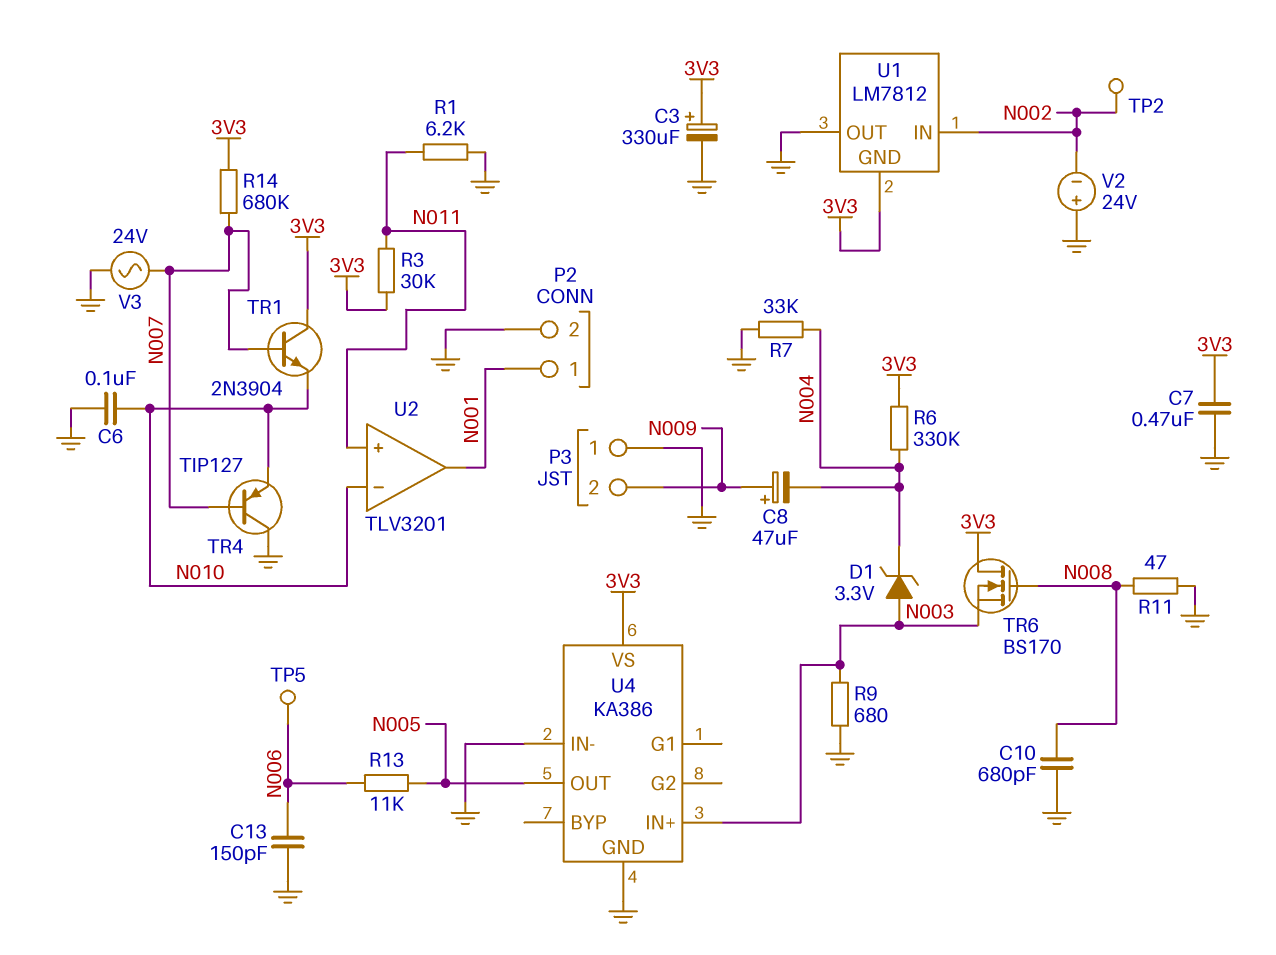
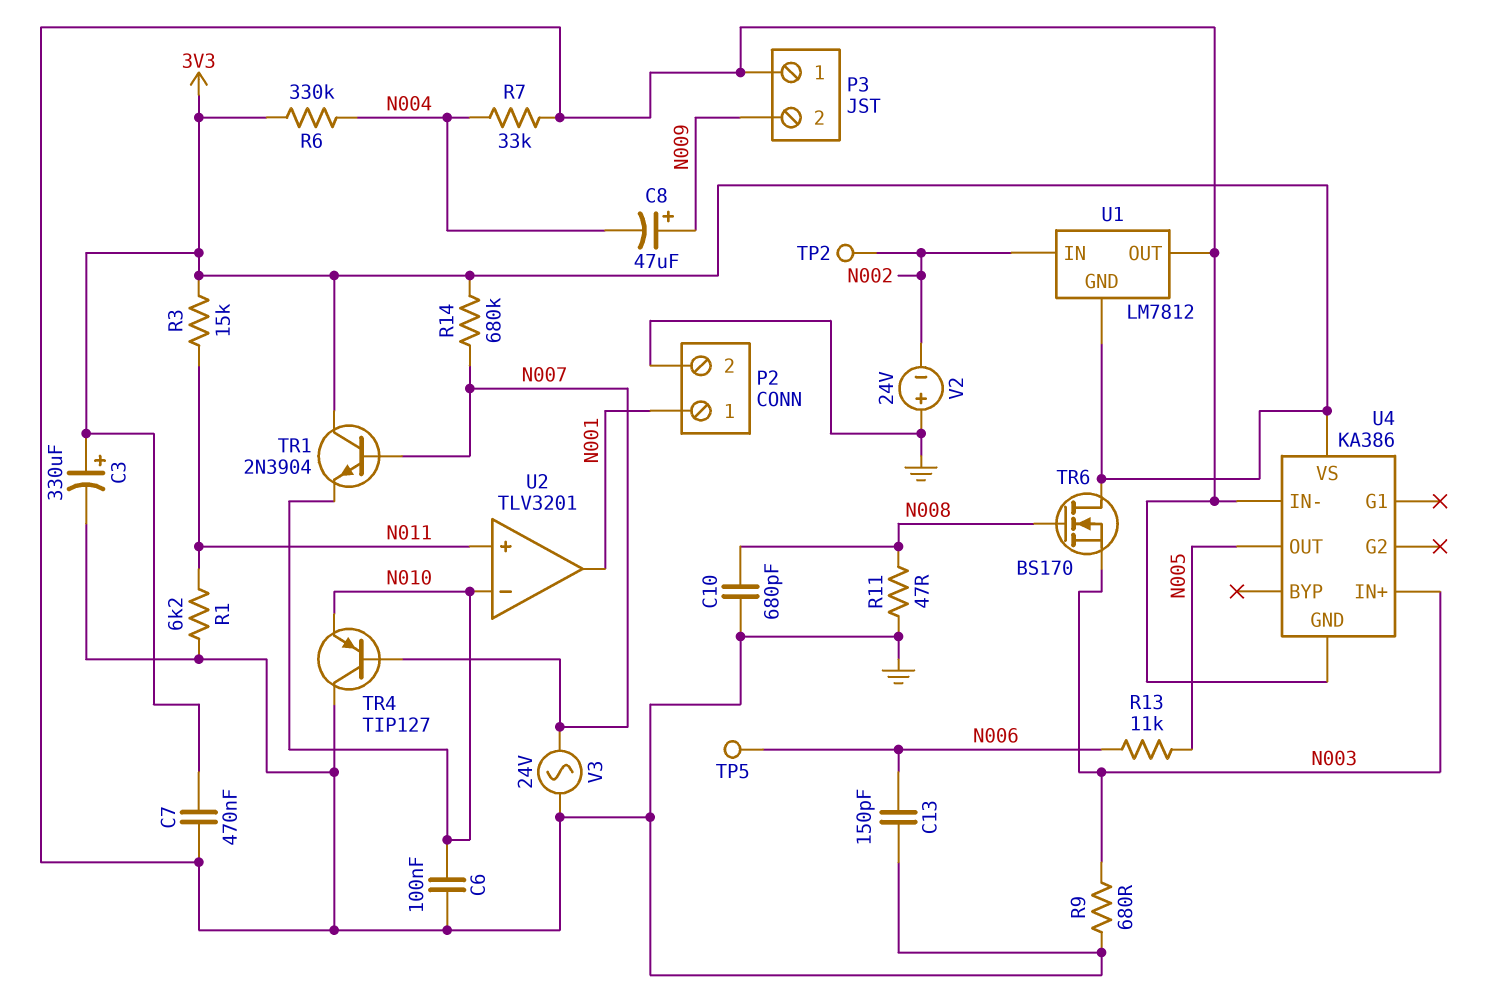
D1: zener 3.3V (A N003, K N004) -> none
R3: 30k (3V3, N011) -> 15k (3V3, N011)

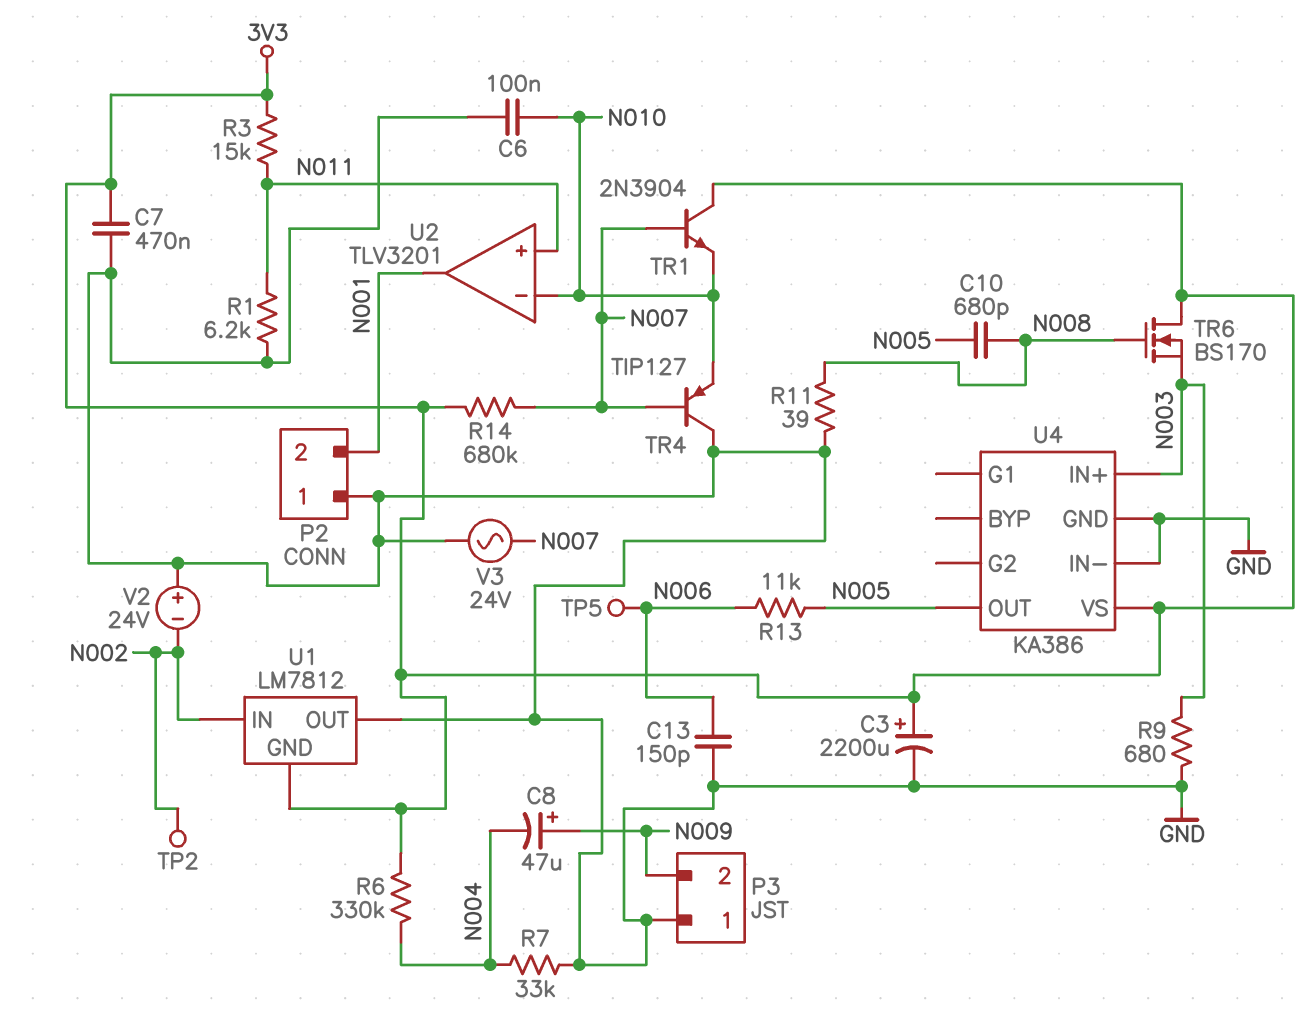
C3: 330uF (plus 3V3, minus GND) -> 2200uF (plus 3V3, minus GND)
C10: 680pF (GND, N008) -> 680pF (N005, N008)
P2 pin 1: N001 -> GND
P2 pin 2: GND -> N001
R11: 47 (GND, N008) -> 39 (GND, N008)

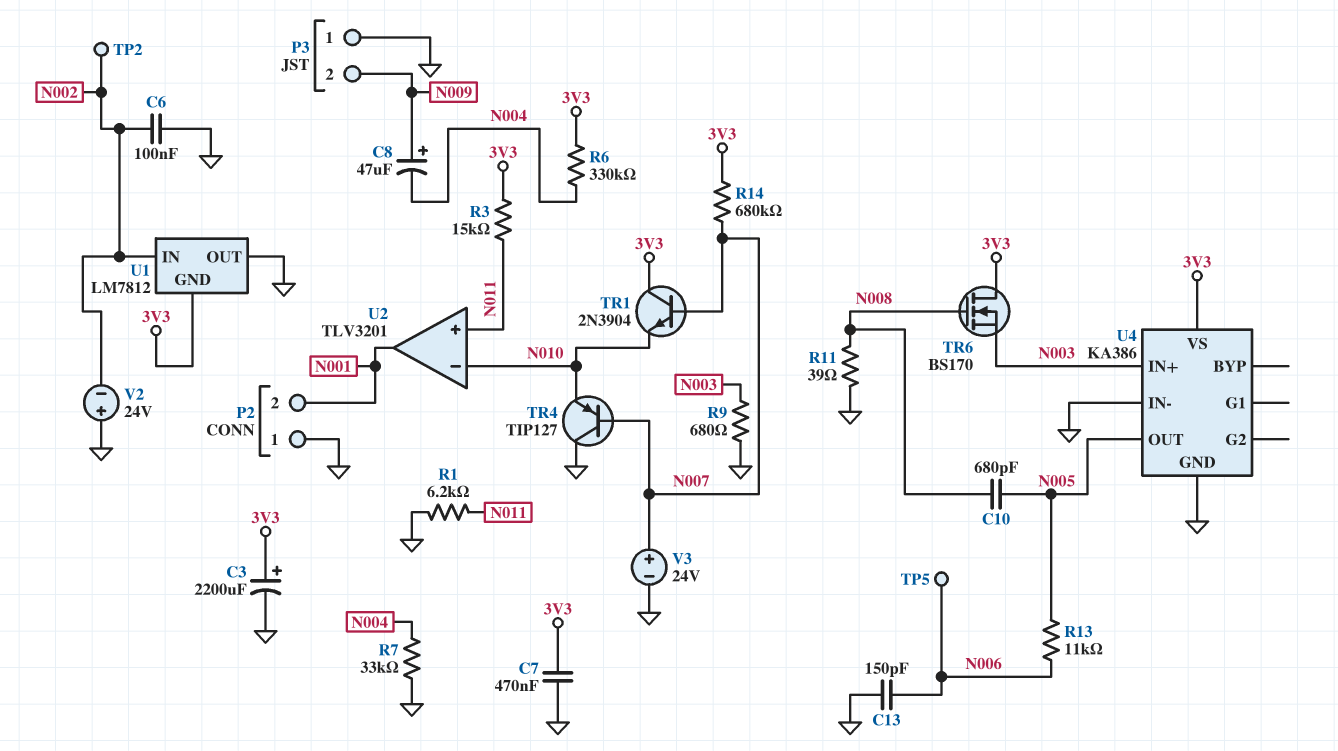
C6: 100nF (GND, N010) -> 100nF (GND, N002)
V3: AC 24V (GND, N007) -> 24V (plus N007, minus GND)

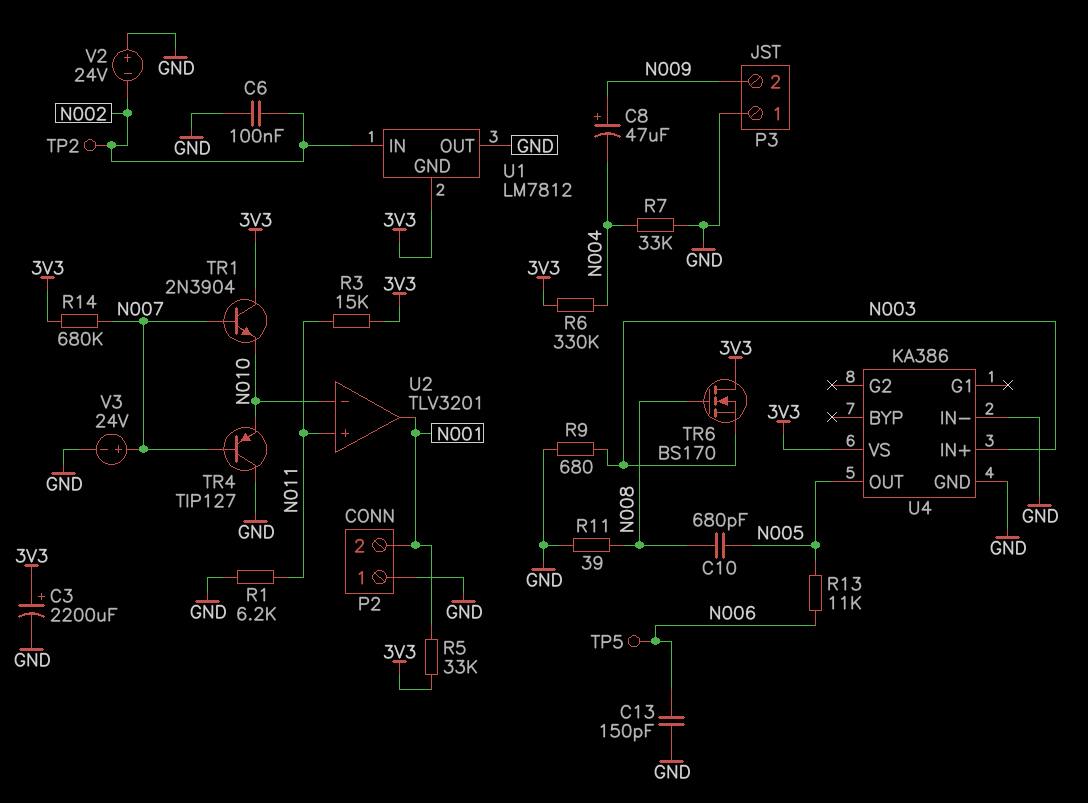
C7: 470nF (3V3, GND) -> none
R5: none -> 33k (3V3, N001)

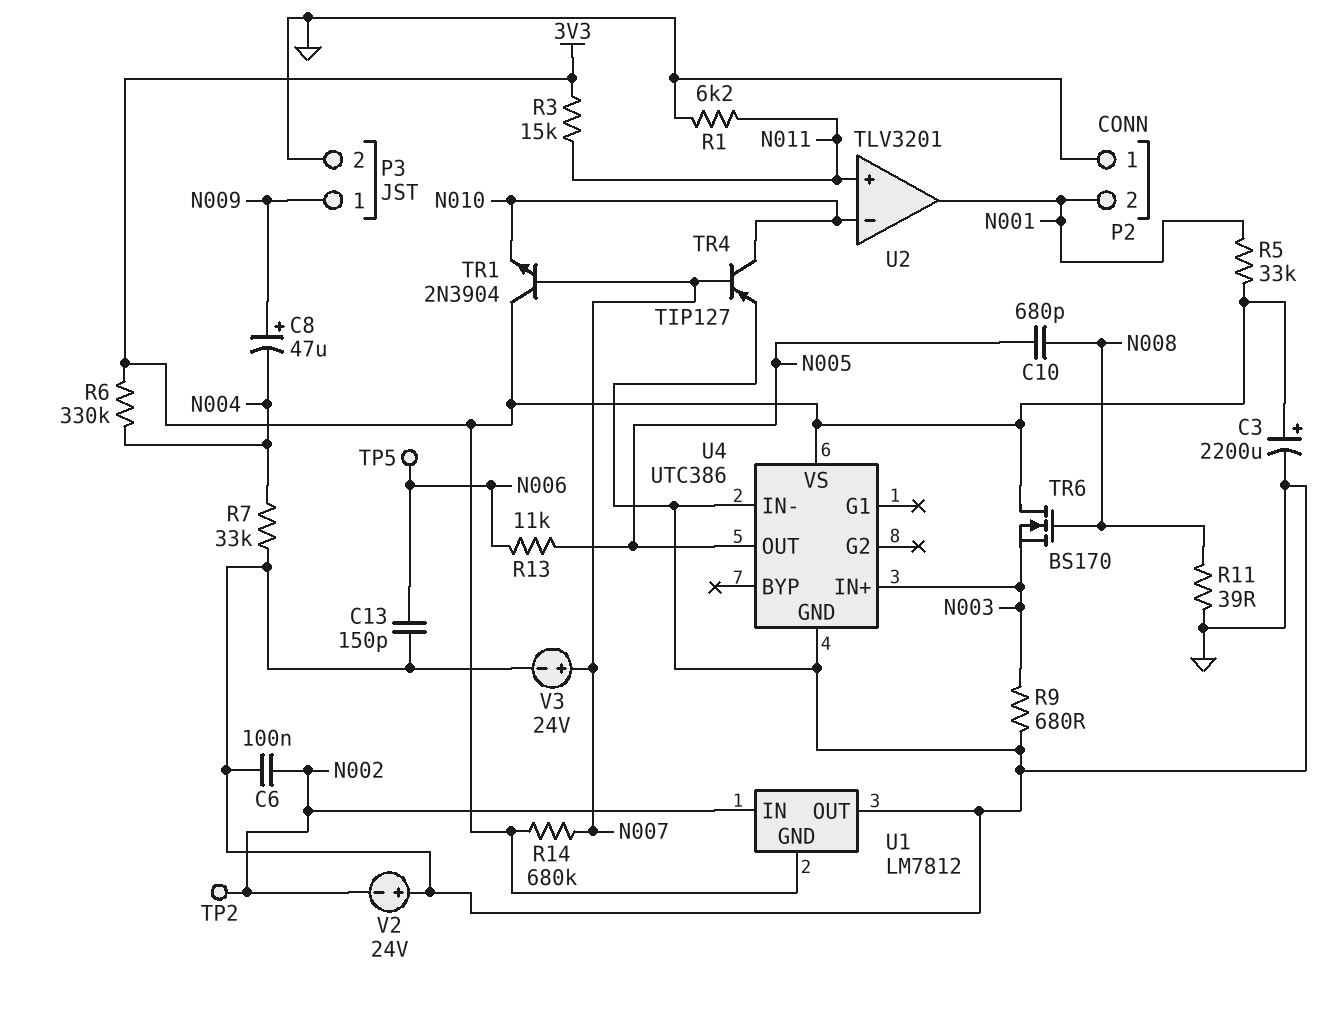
P3 pin 1: GND -> N009
P3 pin 2: N009 -> GND
TR4: PNP TIP127 (B N007, C GND, E N010) -> PNP TIP127 (B N007, C N010, E GND)
U4: KA386 -> UTC386

